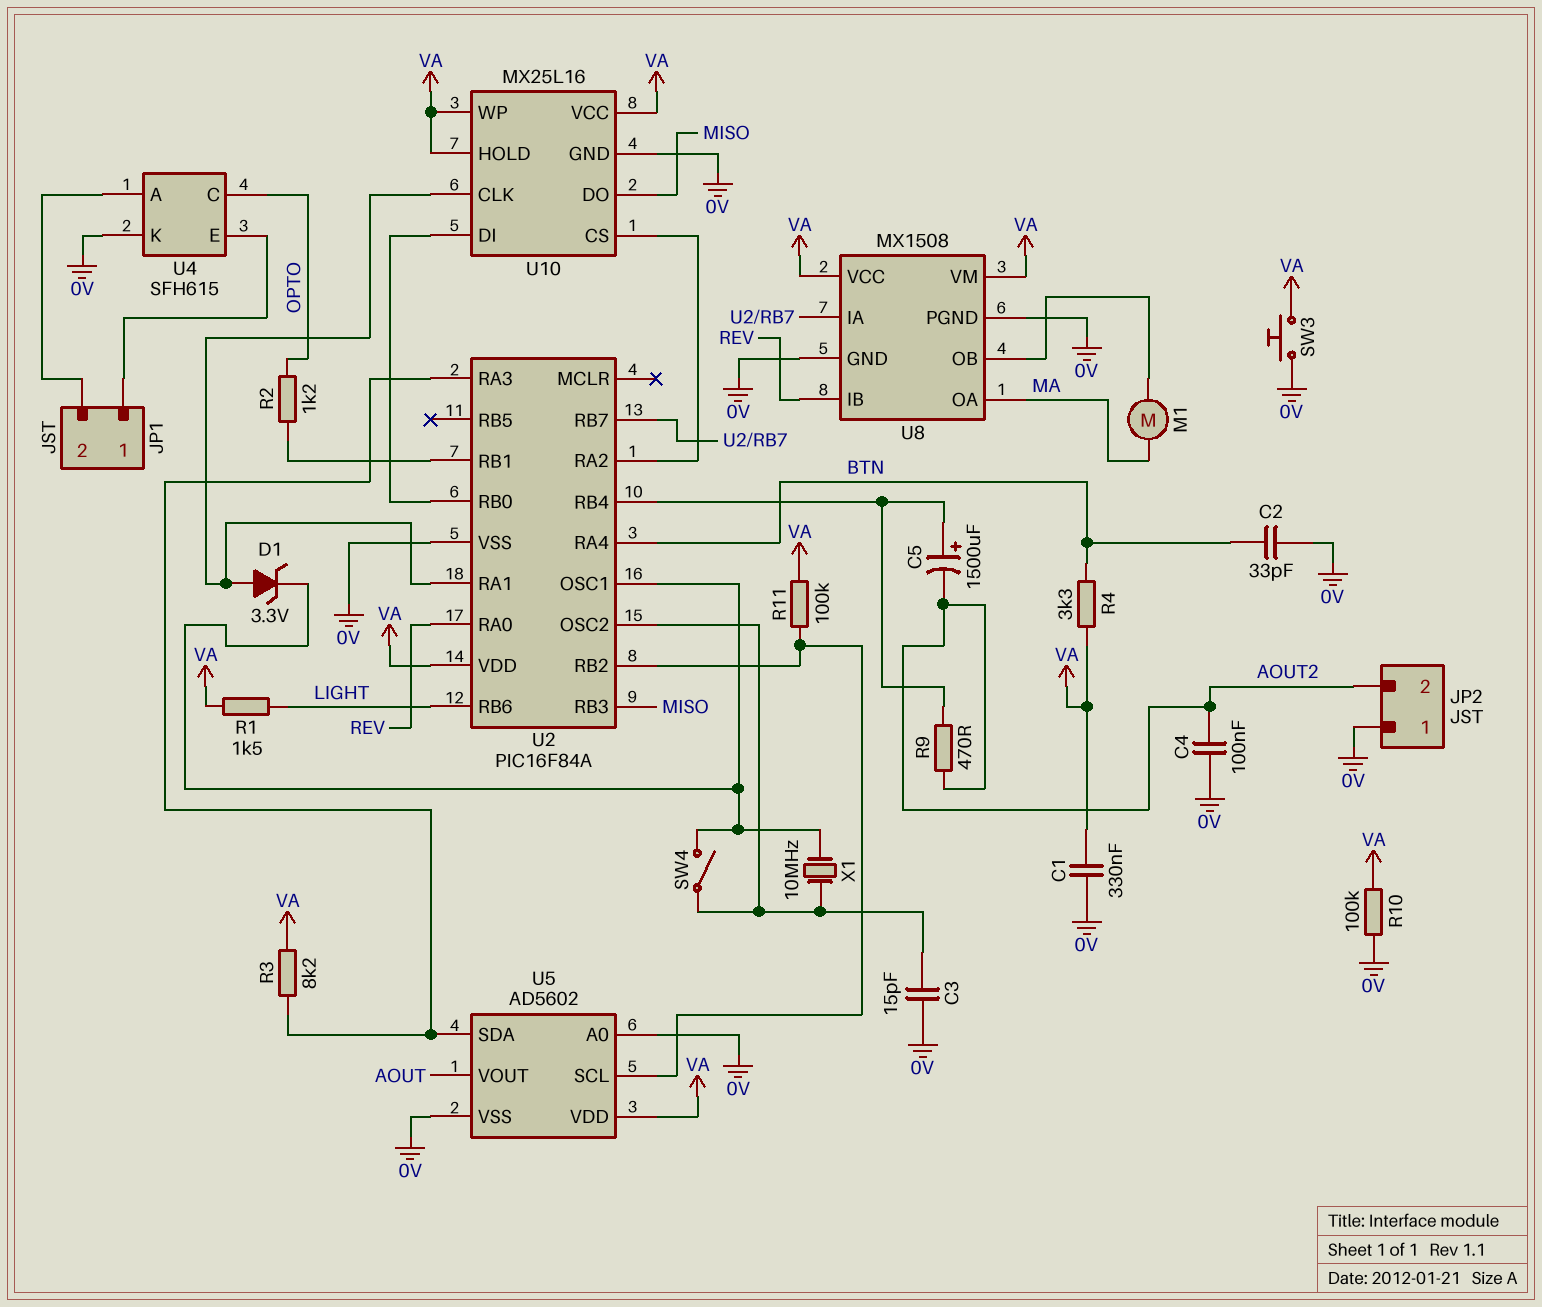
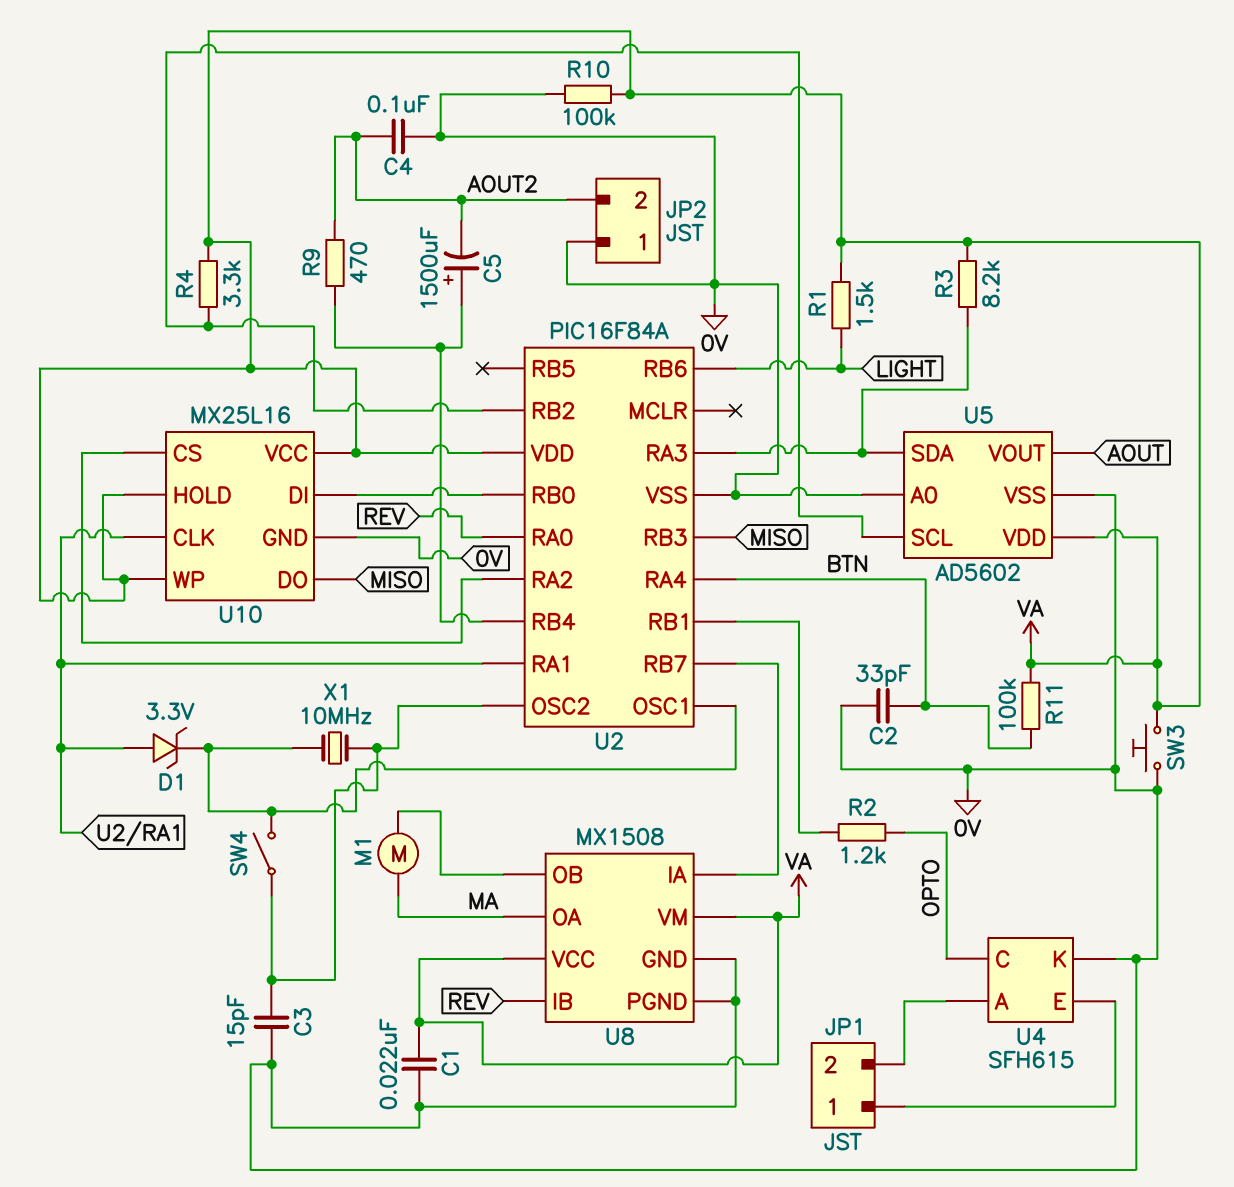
C1: 330nF (0V, VA) -> 22nF (0V, VA)
R4: 3.3k (BTN, VA) -> 3.3k (U2/RB2, VA)
R11: 100k (U2/RB2, VA) -> 100k (BTN, VA)

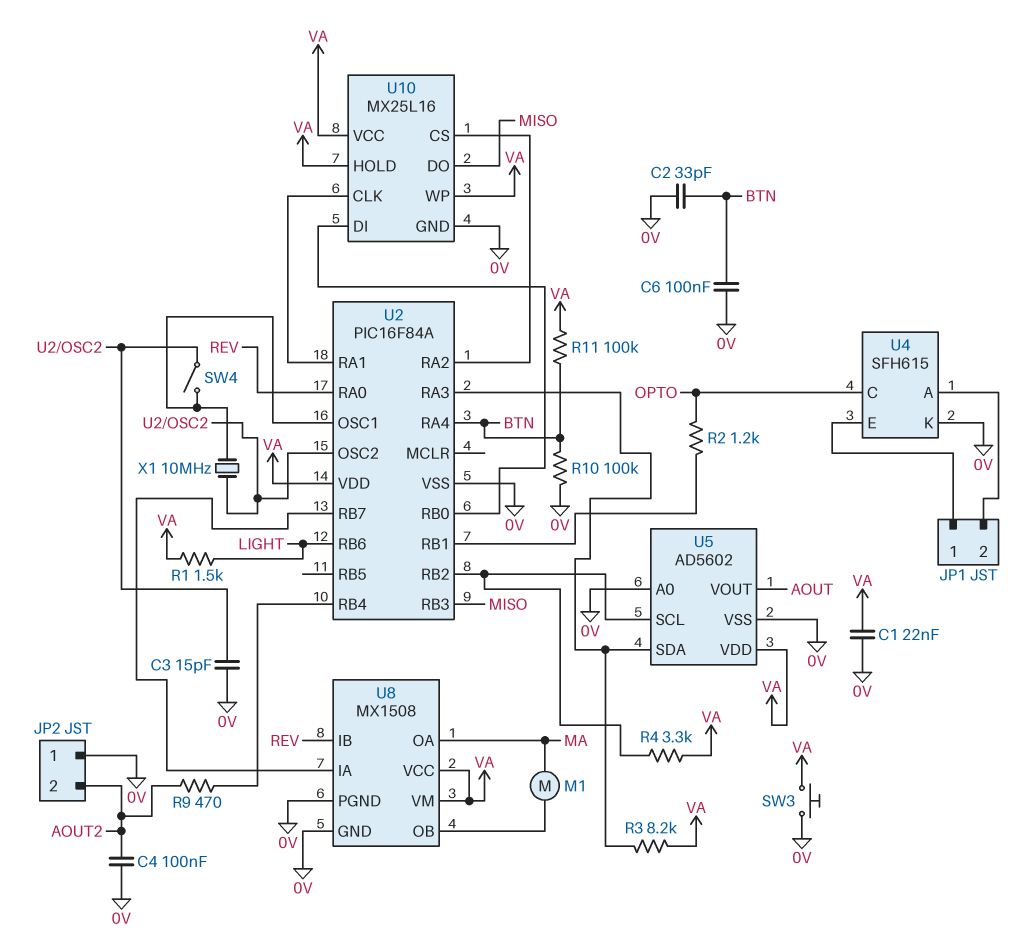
C5: 1500uF (plus U2/RB4, minus AOUT2) -> none
C6: none -> 100nF (0V, BTN)
D1: zener 3.3V (A U2/RA1, K U2/OSC1) -> none
R10: 100k (0V, VA) -> 100k (0V, BTN)

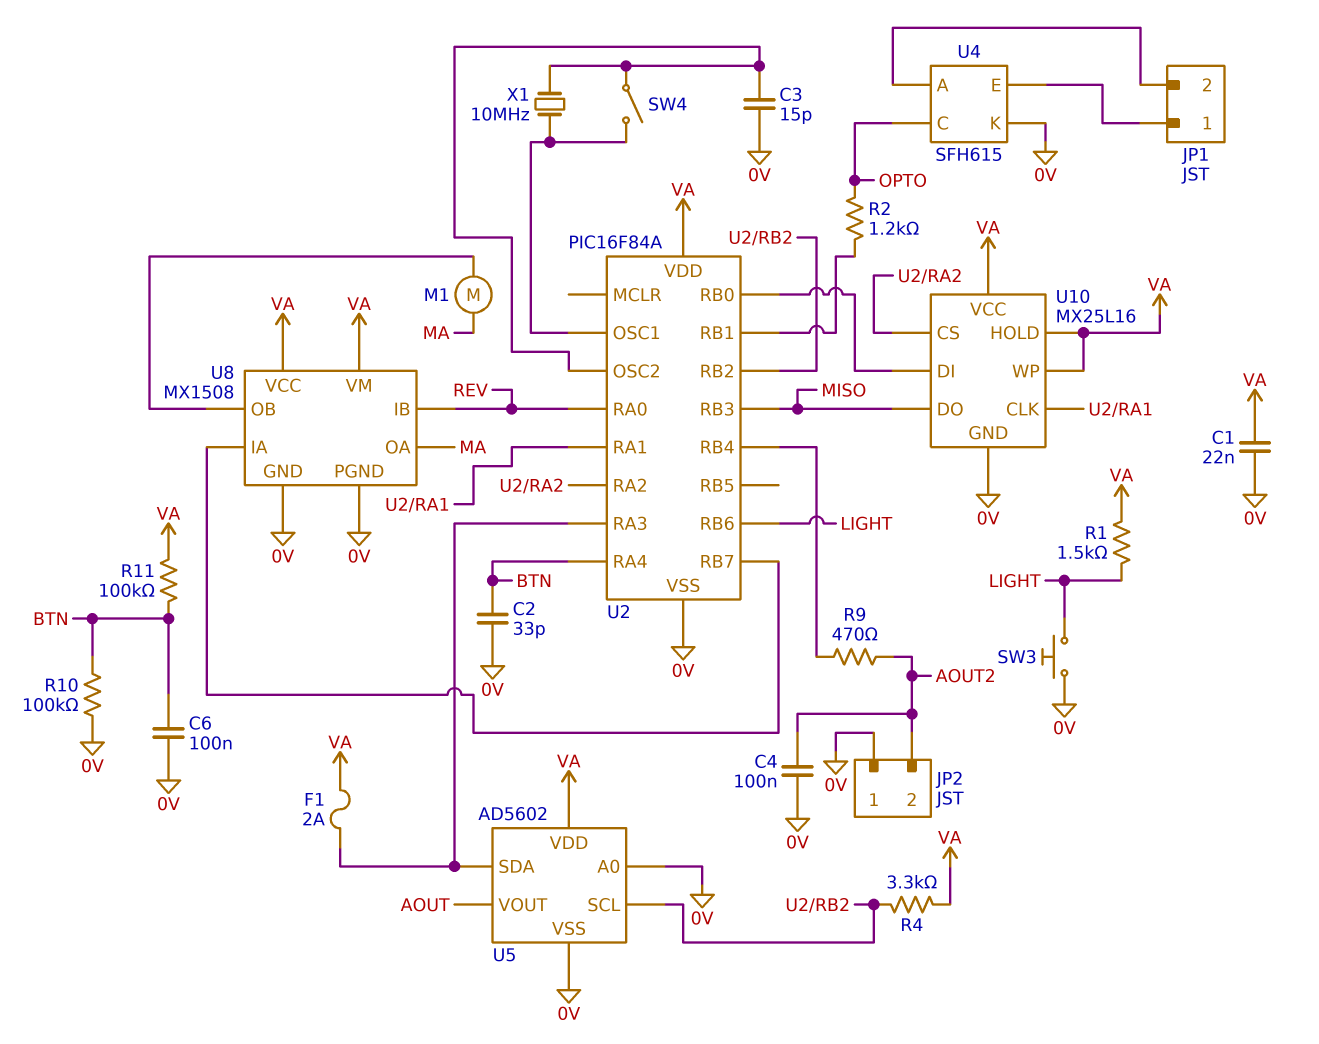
F1: none -> 2A (U2/RA3, VA)
R3: 8.2k (U2/RA3, VA) -> none
SW3: button (0V, VA) -> button (0V, LIGHT)

